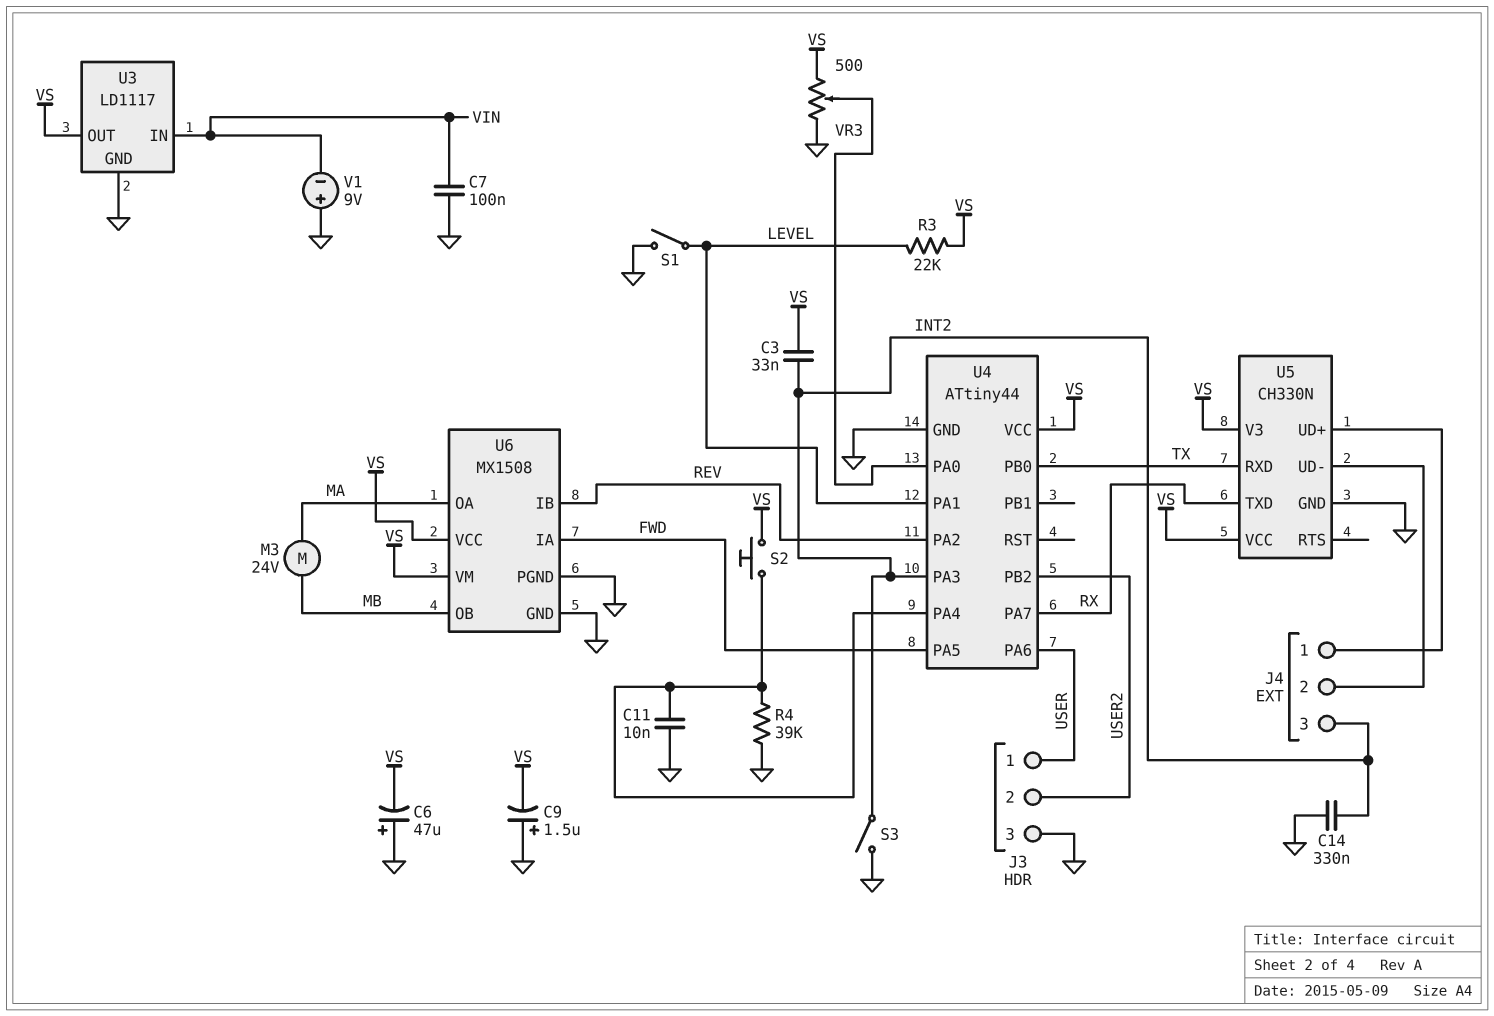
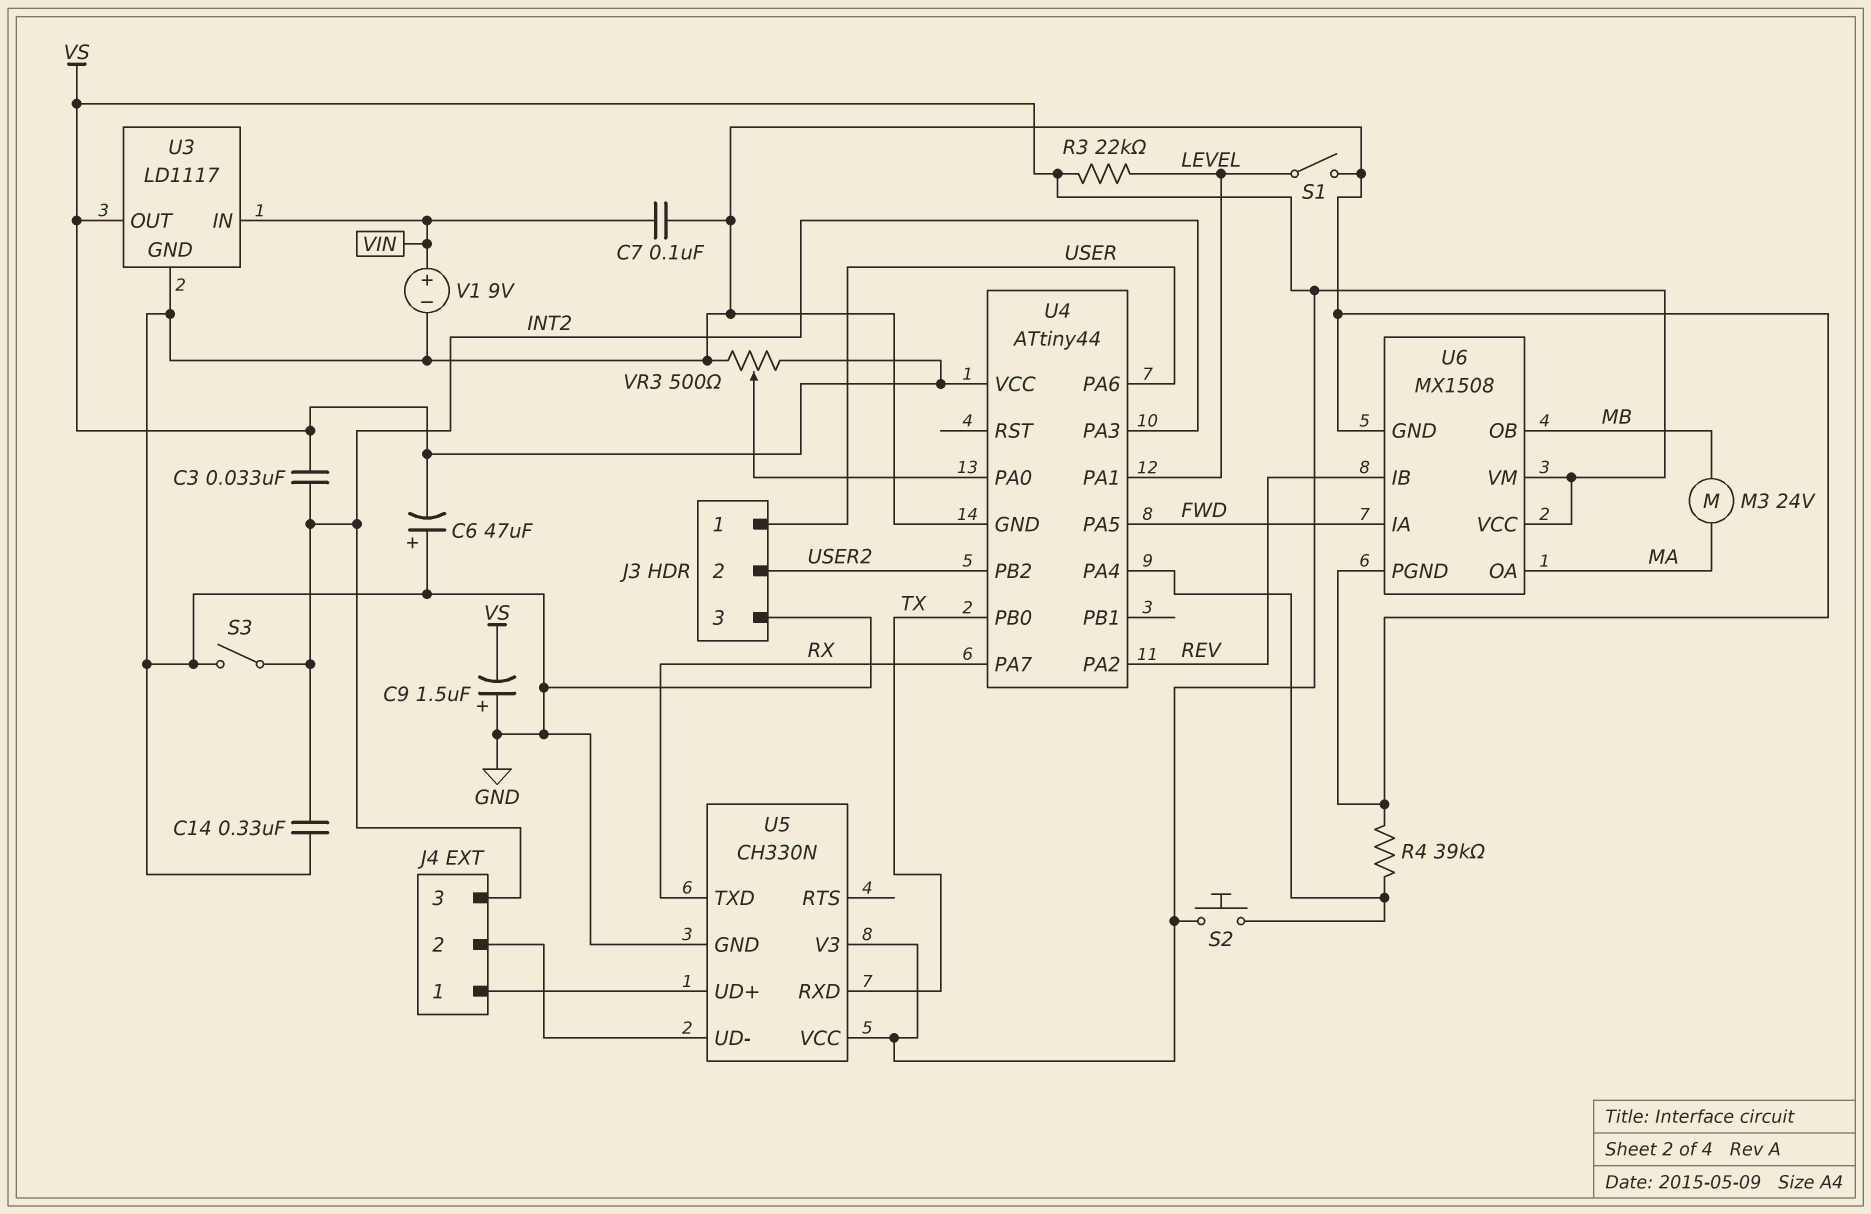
C11: 10nF (GND, U4/PA4) -> none
V1: 9V (plus GND, minus VIN) -> 9V (plus VIN, minus GND)

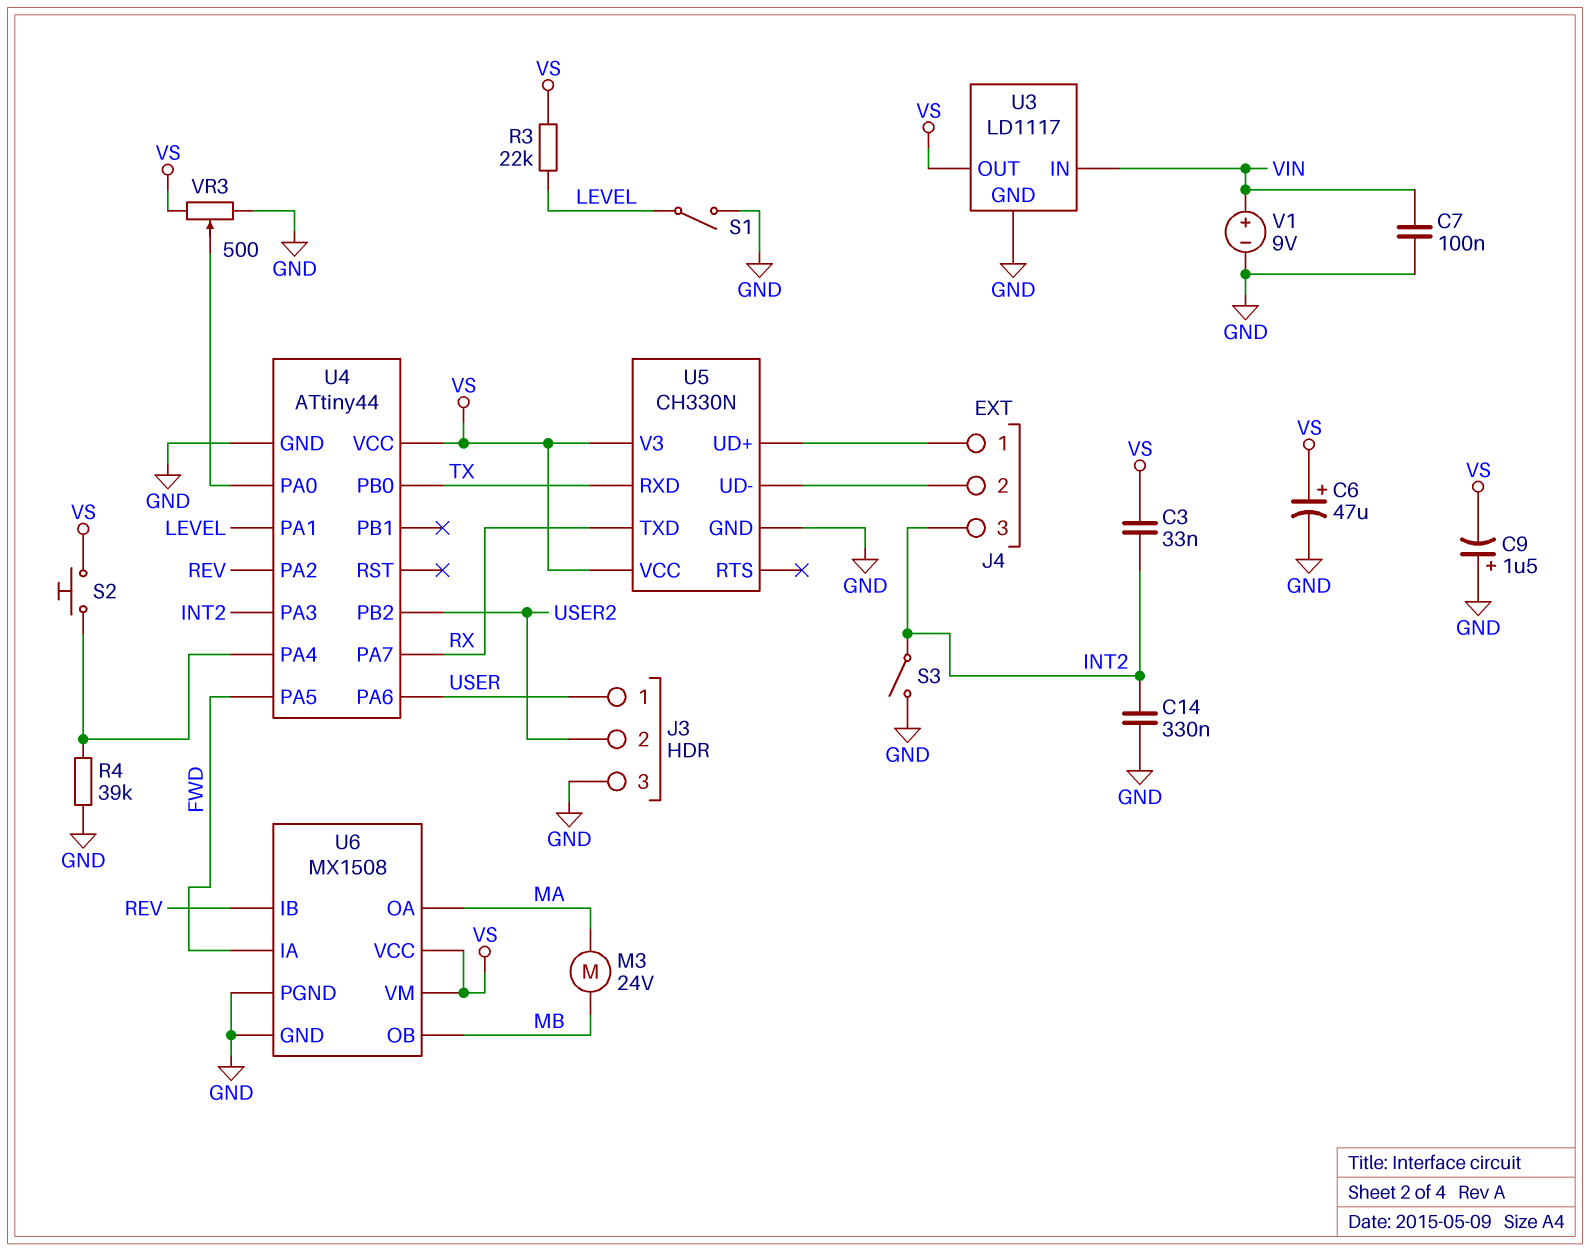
C6: 47uF (plus GND, minus VS) -> 47uF (plus VS, minus GND)

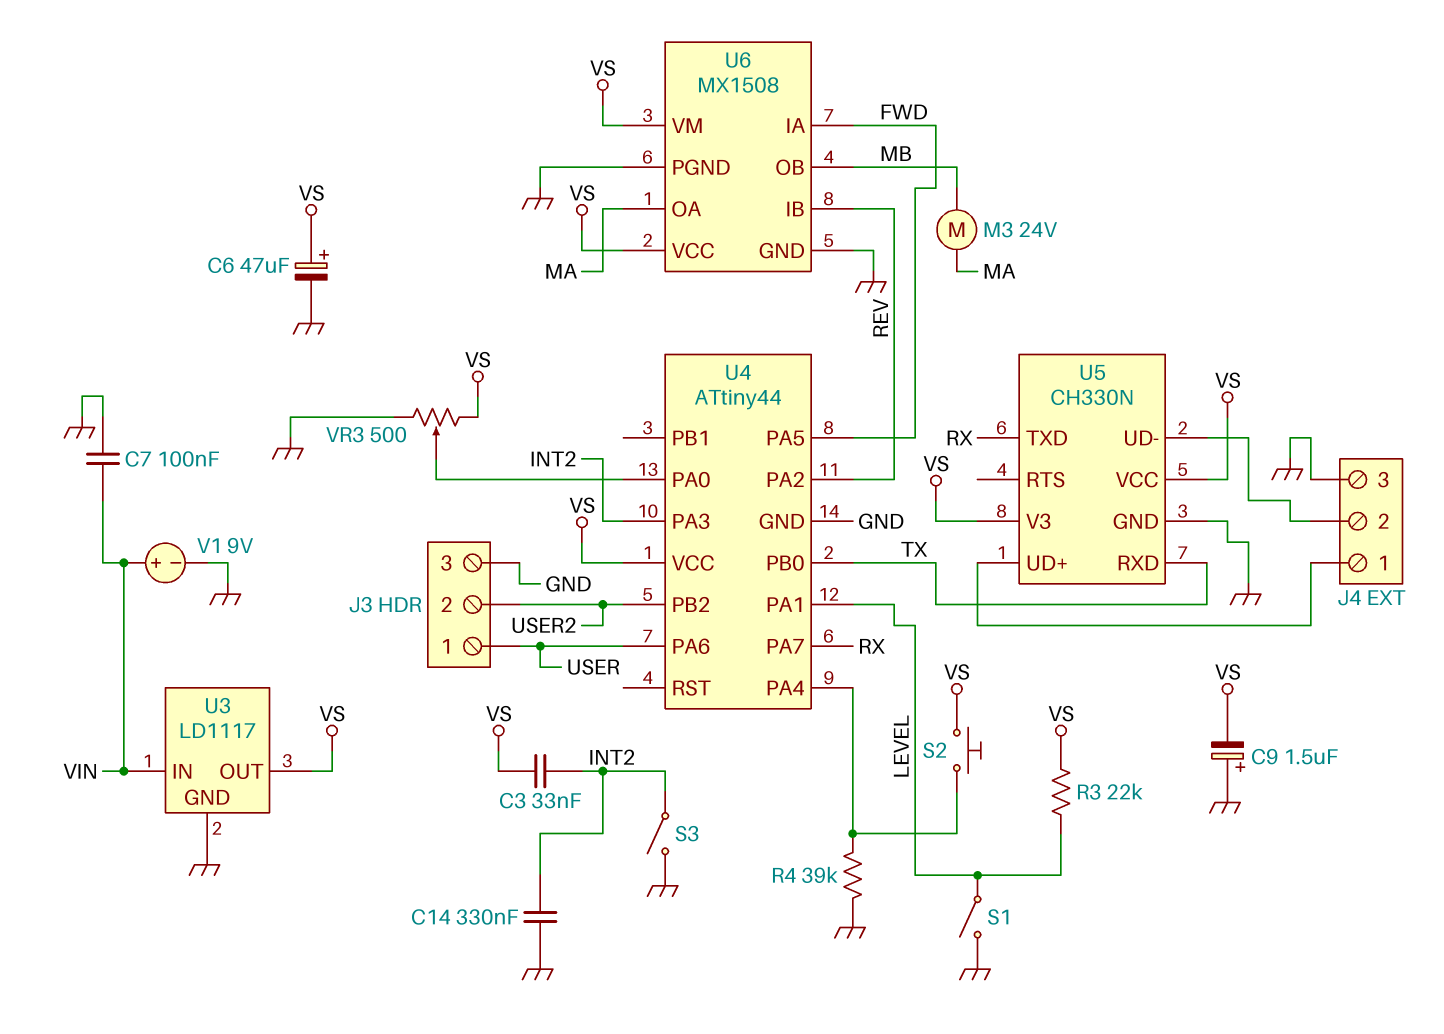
J4 pin 3: INT2 -> GND

